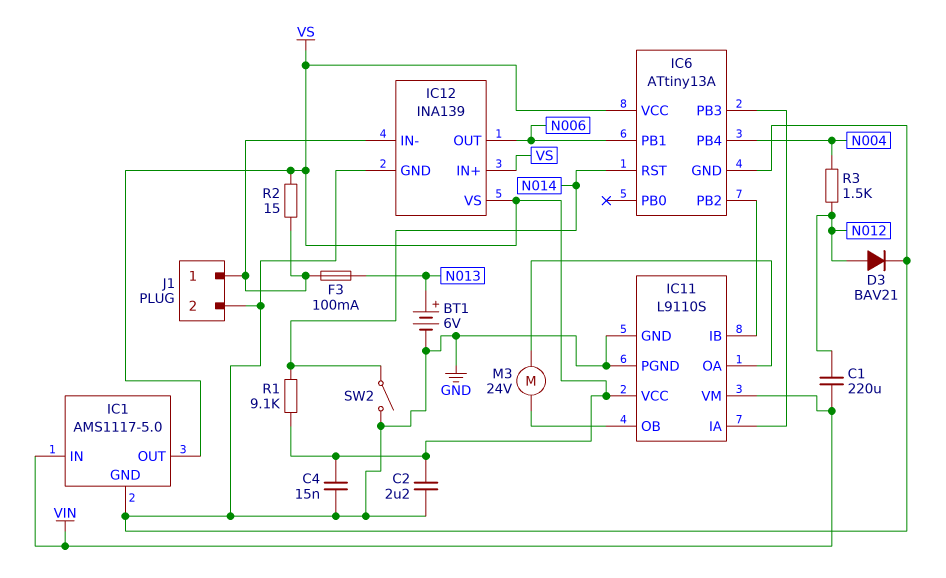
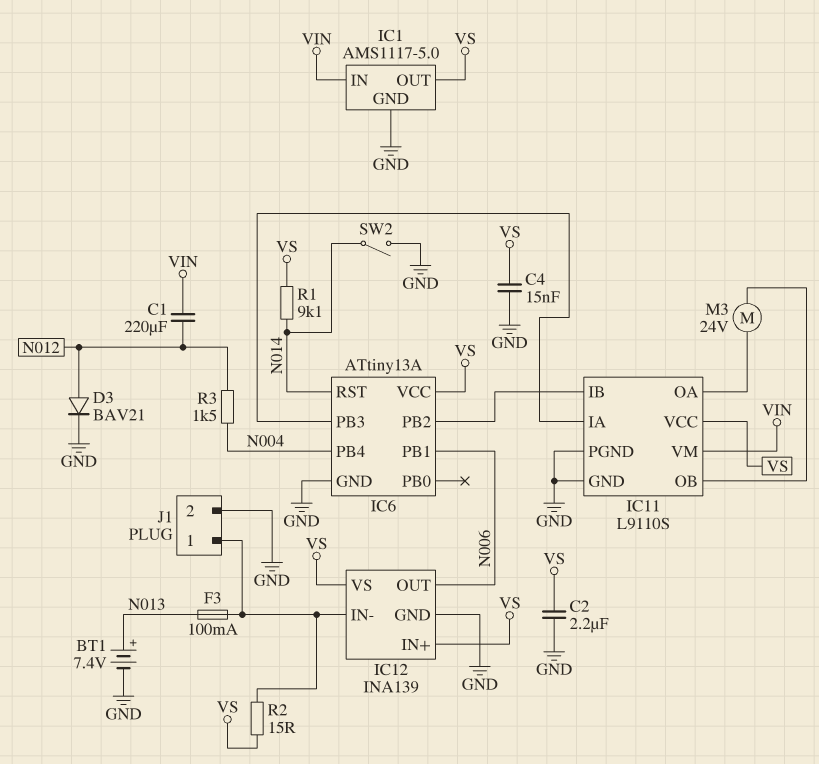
BT1: 6V (plus N013, minus GND) -> 7.4V (plus N013, minus GND)

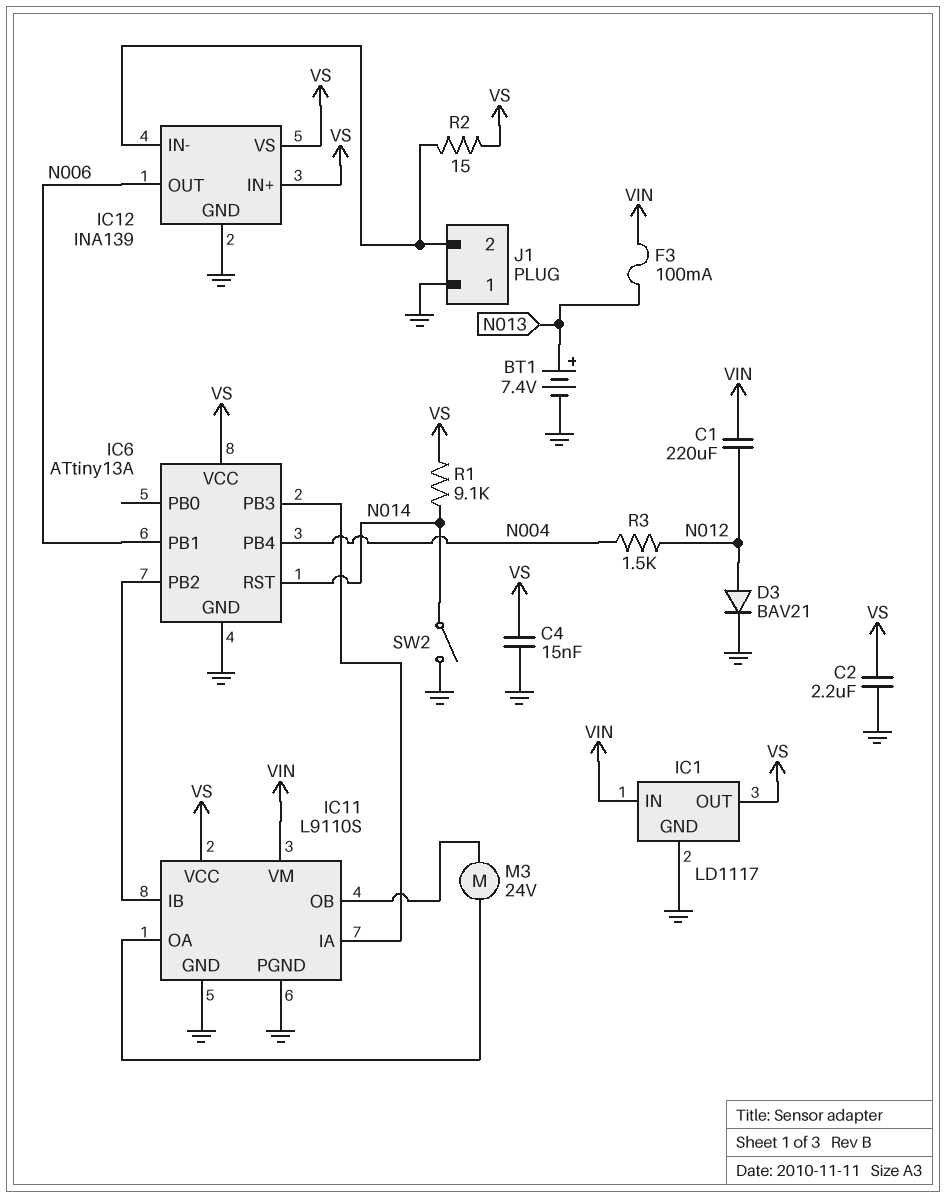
F3: 100mA (IC12/IN-, N013) -> 100mA (N013, VIN)
IC1: AMS1117-5.0 -> LD1117
J1 pin 1: IC12/IN- -> GND
J1 pin 2: GND -> IC12/IN-

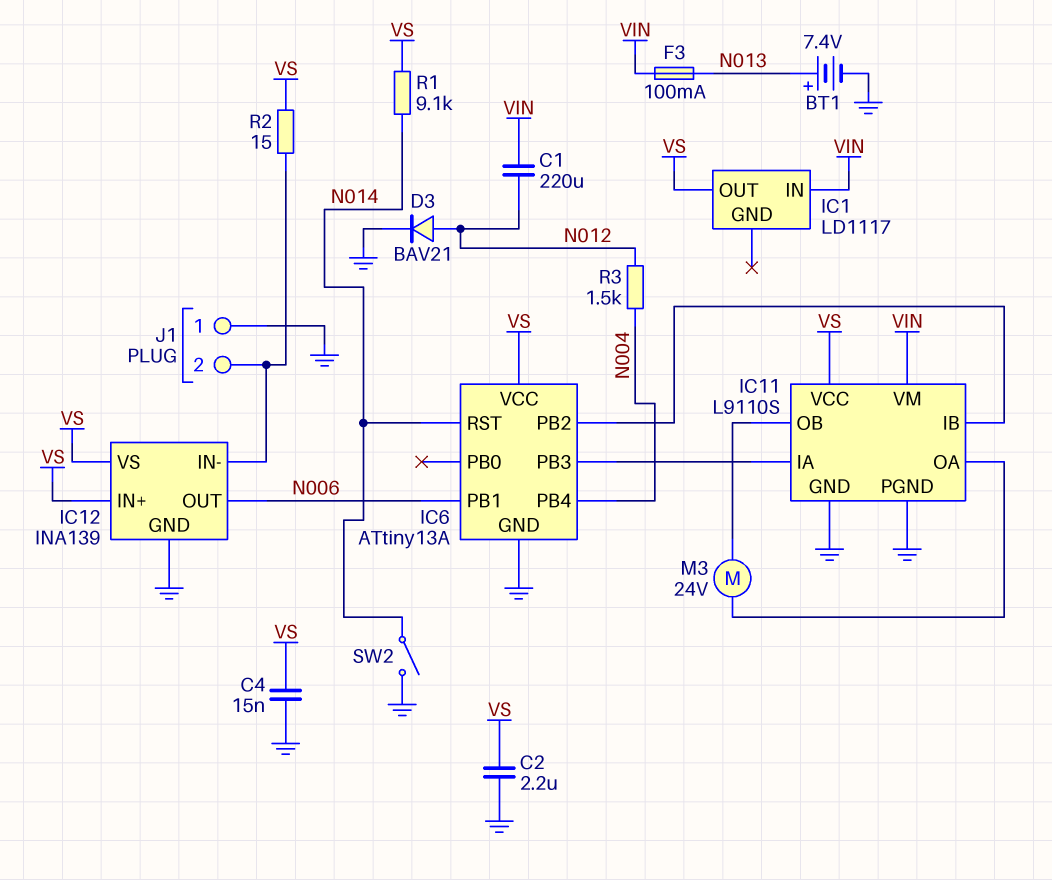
IC1 pin GND: GND -> none

